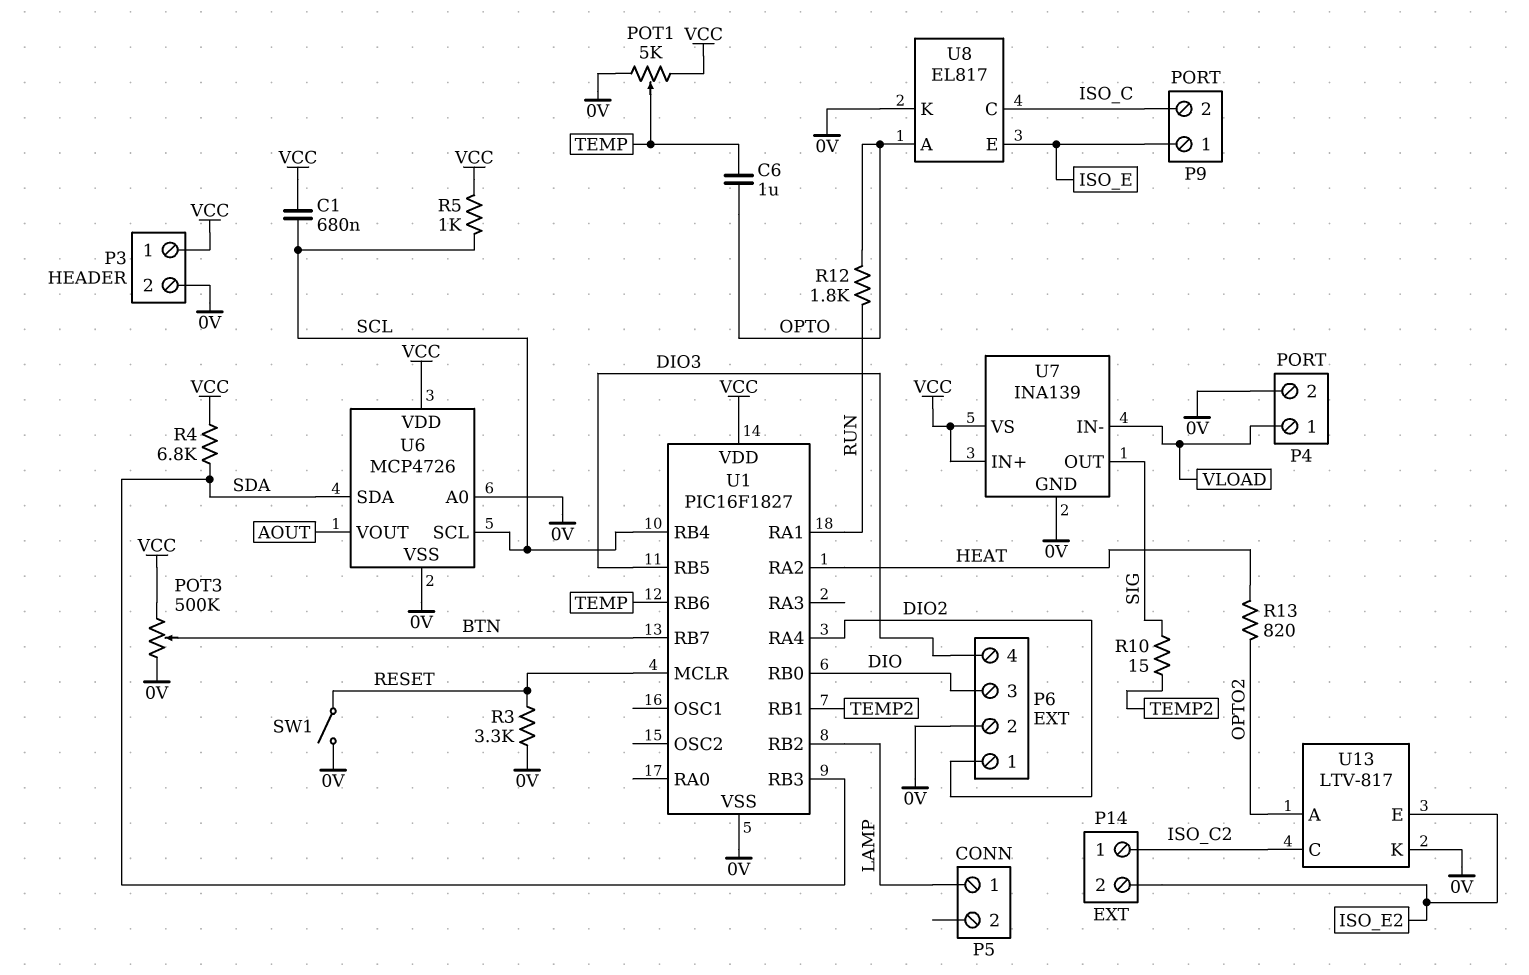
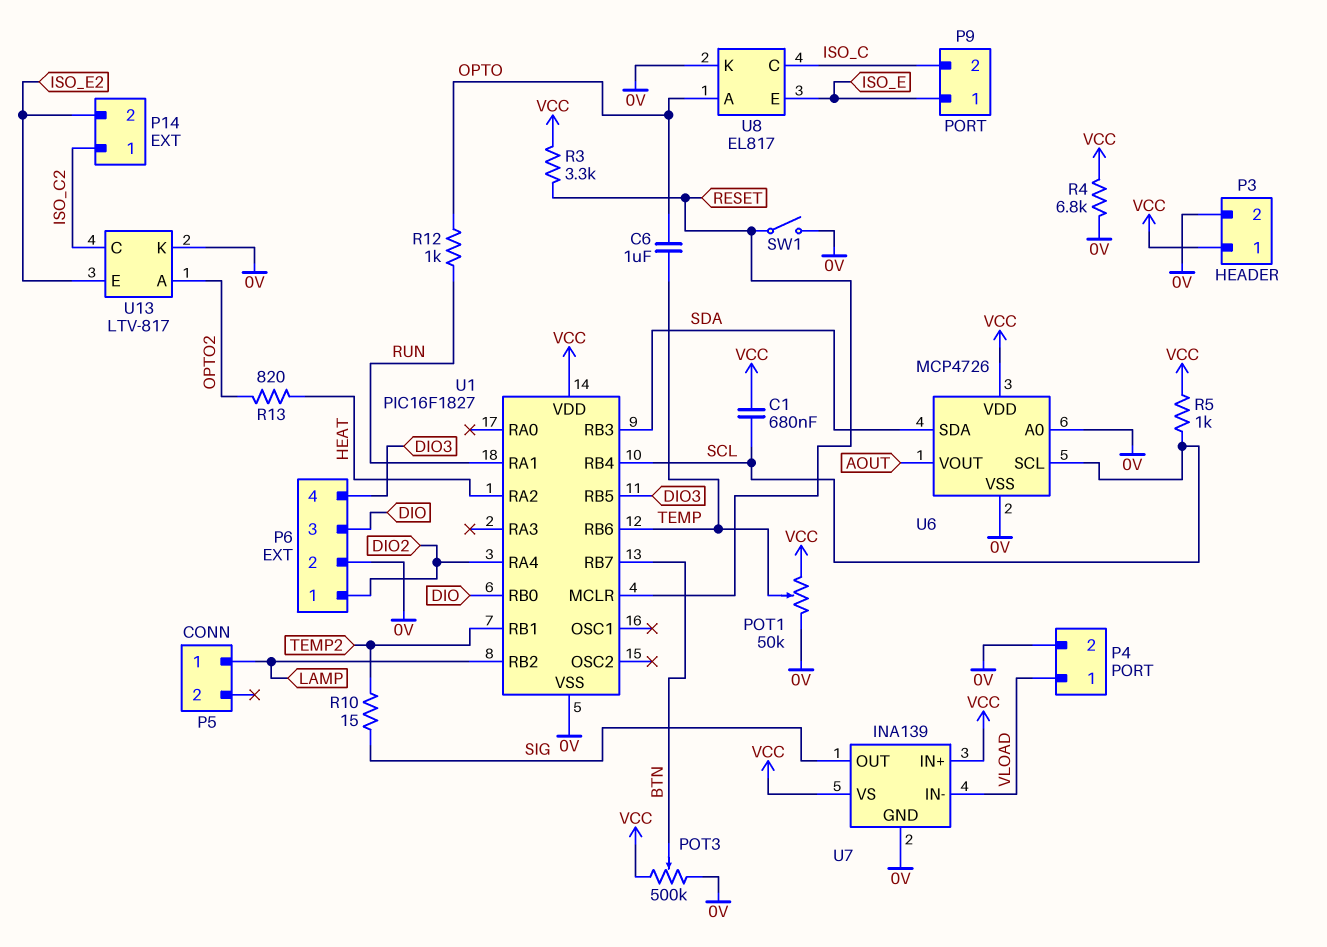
POT1: 5k (0V, VCC, wiper TEMP) -> 50k (0V, VCC, wiper TEMP)
R3: 3.3k (0V, RESET) -> 3.3k (RESET, VCC)
R4: 6.8k (SDA, VCC) -> 6.8k (0V, VCC)
R12: 1.8k (OPTO, RUN) -> 1k (OPTO, RUN)

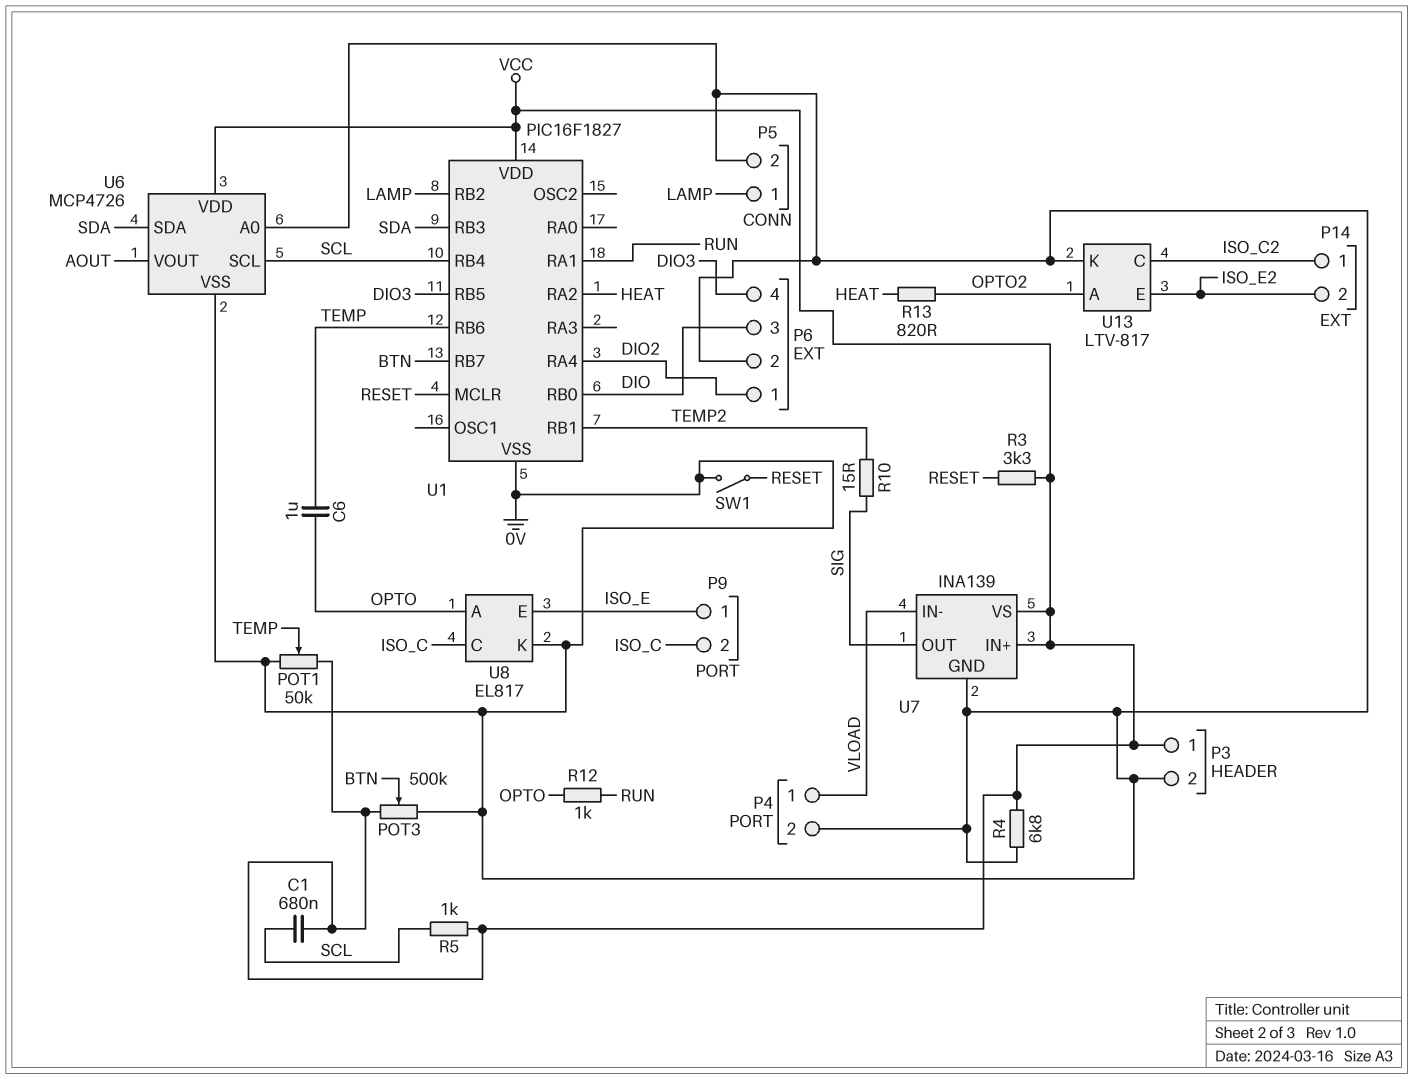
P5 pin 2: none -> 0V

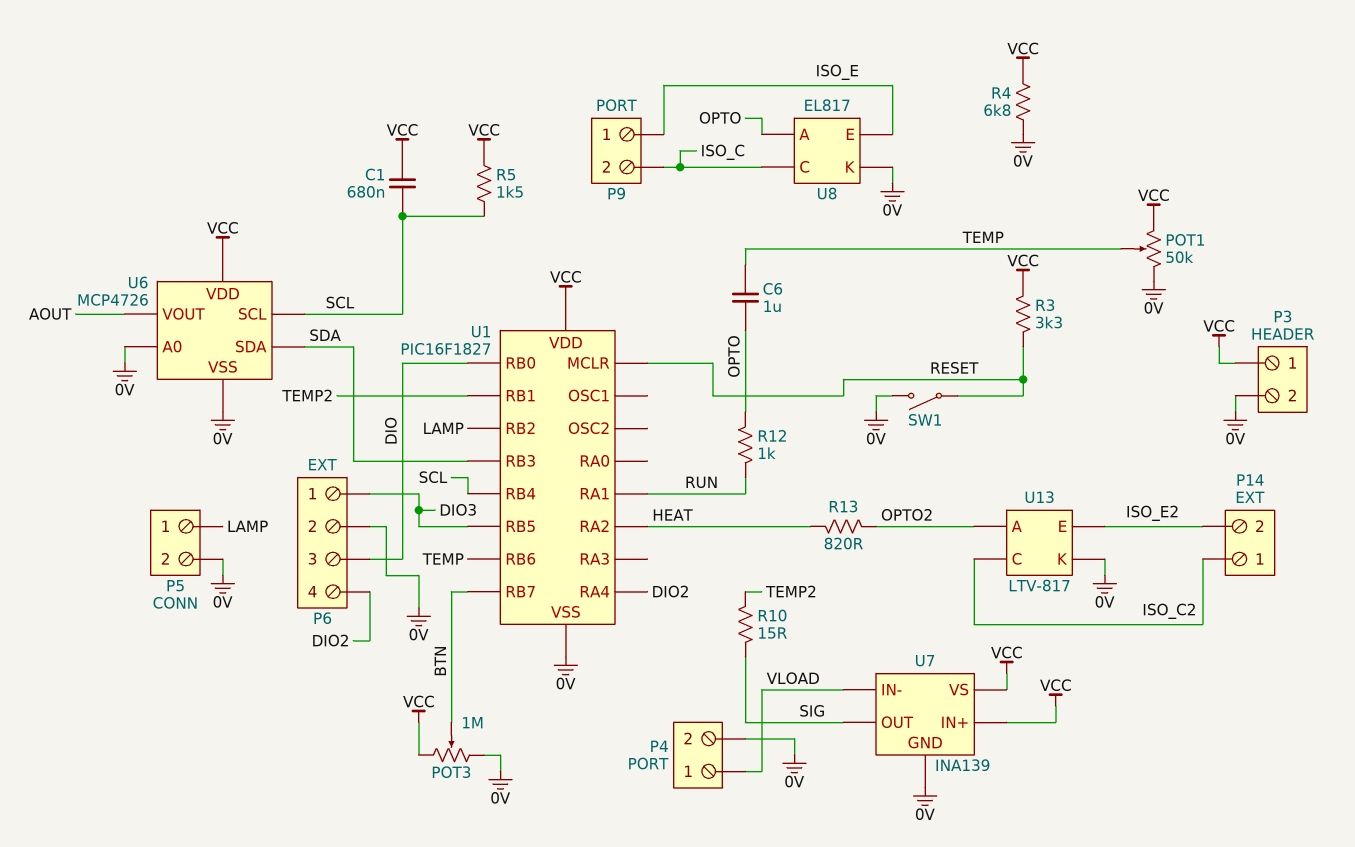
P6 pin 1: DIO2 -> DIO3
P6 pin 4: DIO3 -> DIO2
POT3: 500k (0V, VCC, wiper BTN) -> 1M (0V, VCC, wiper BTN)
R5: 1k (SCL, VCC) -> 1.5k (SCL, VCC)

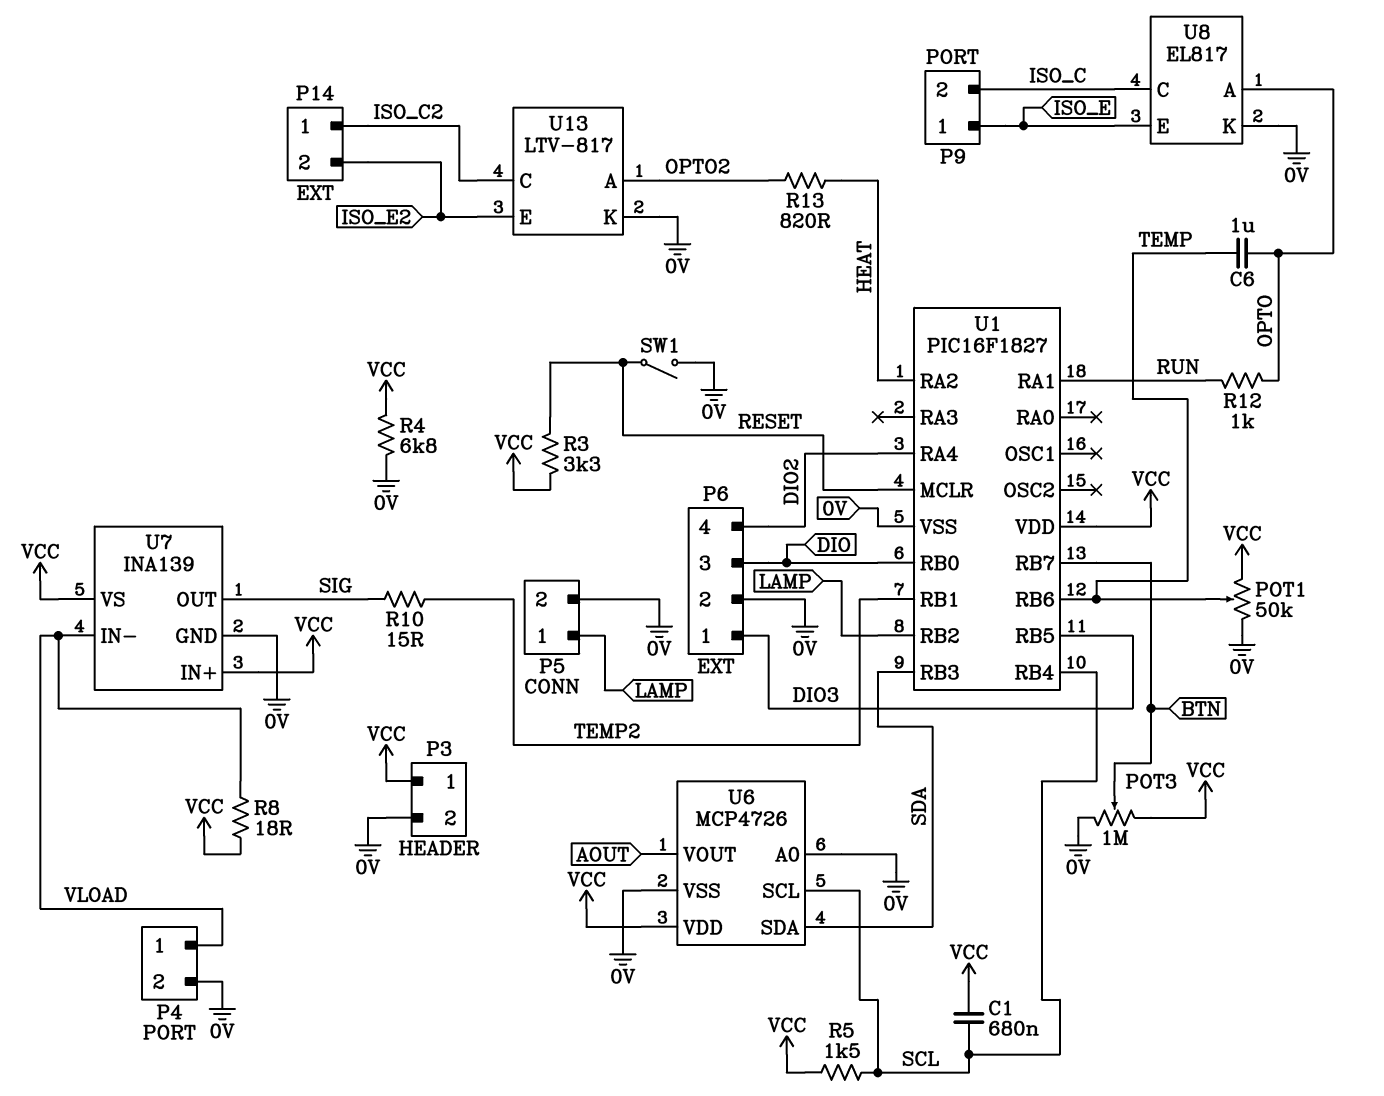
R8: none -> 18 (VCC, VLOAD)

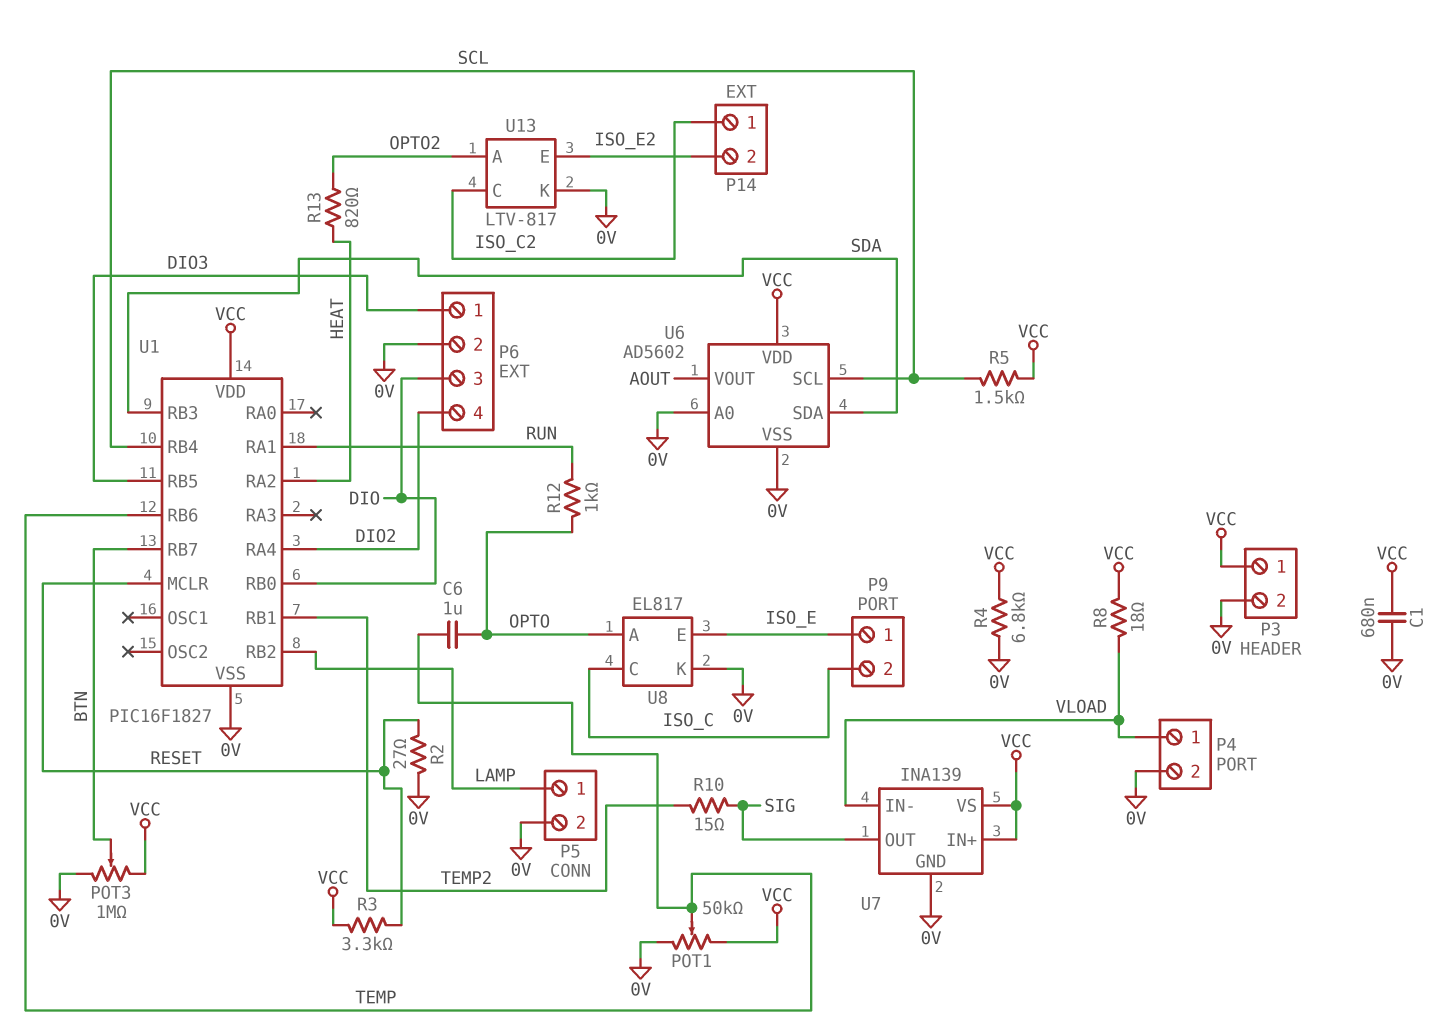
C1: 680nF (SCL, VCC) -> 680nF (0V, VCC)
R2: none -> 27 (0V, RESET)
SW1: switch (0V, RESET) -> none
U6: MCP4726 -> AD5602

